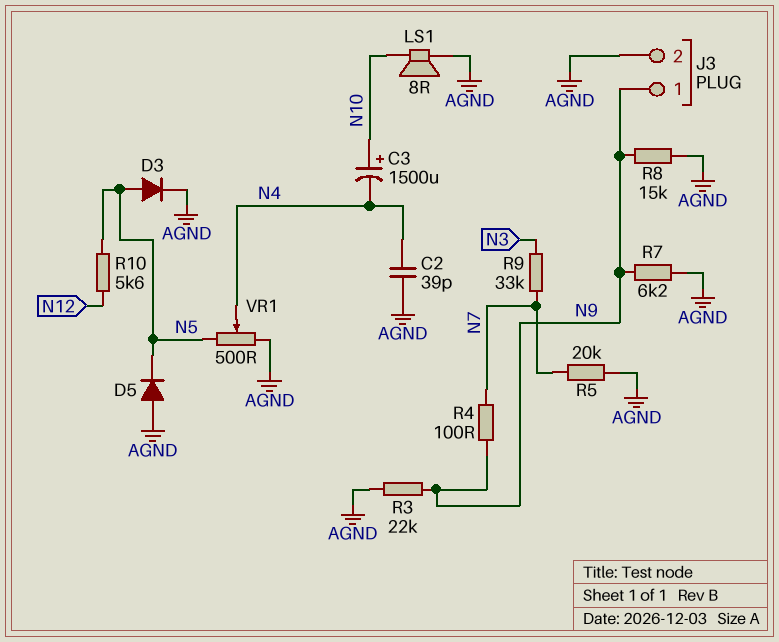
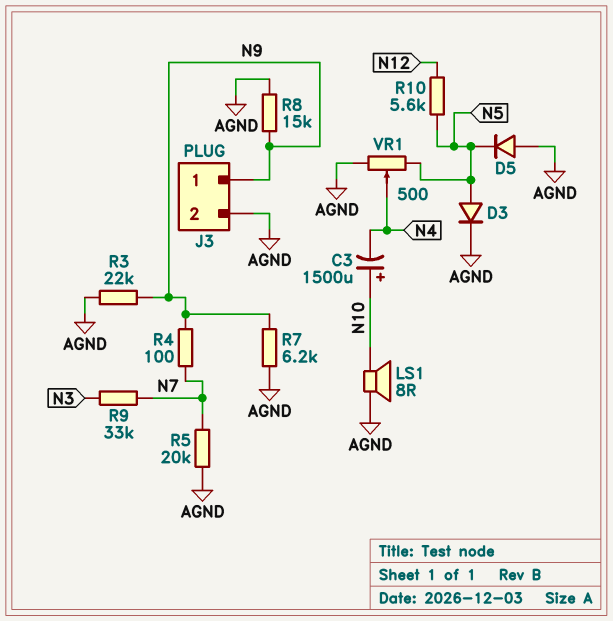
C2: 39pF (AGND, N4) -> none

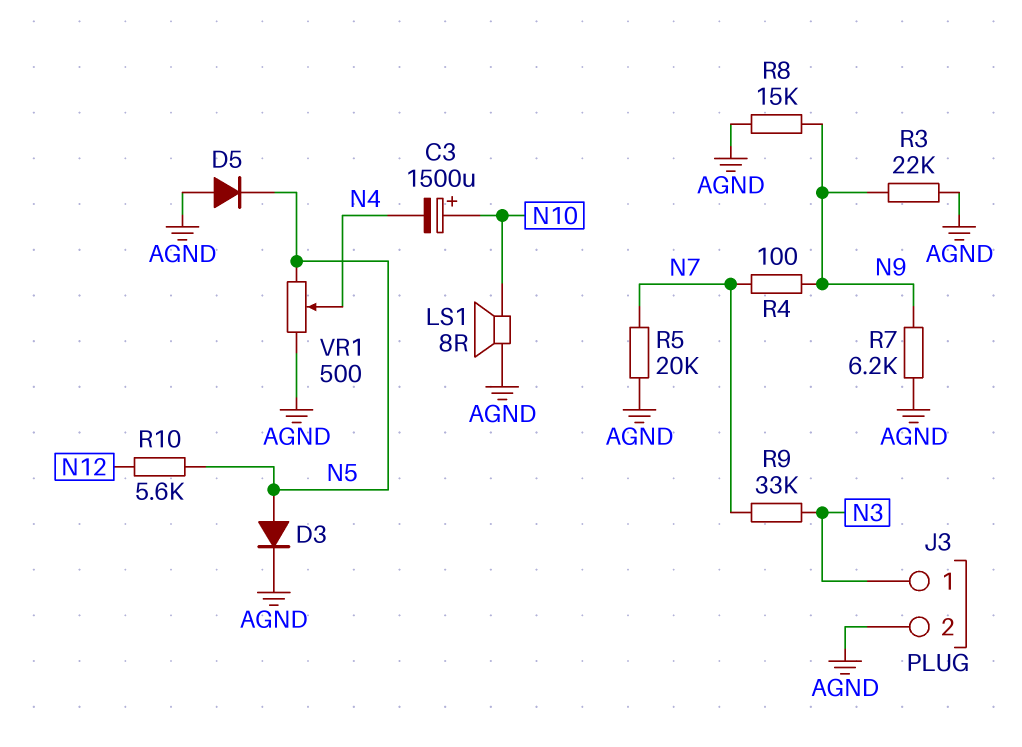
J3 pin 1: N9 -> N3

